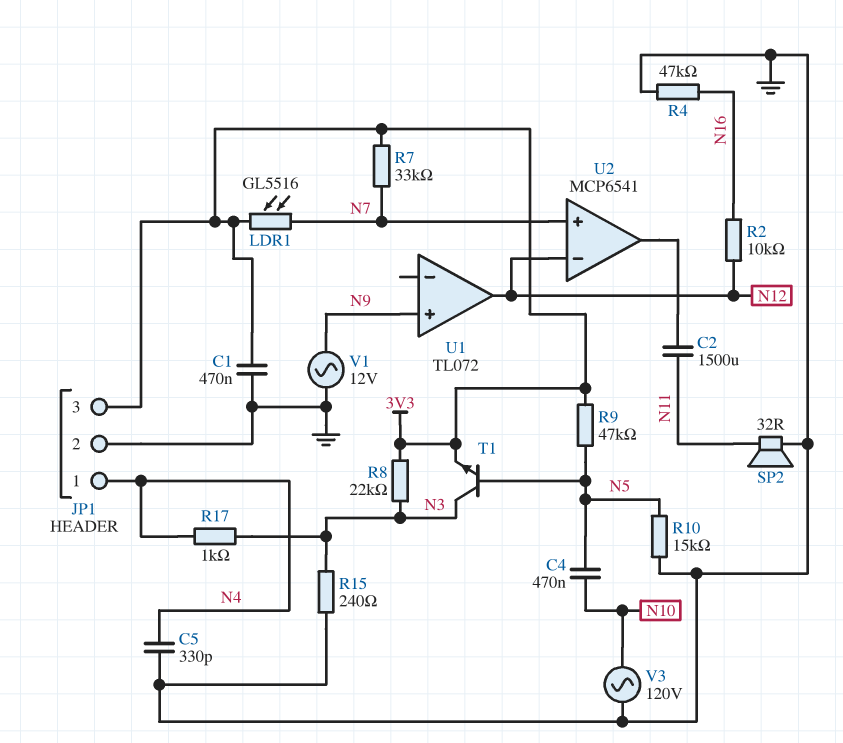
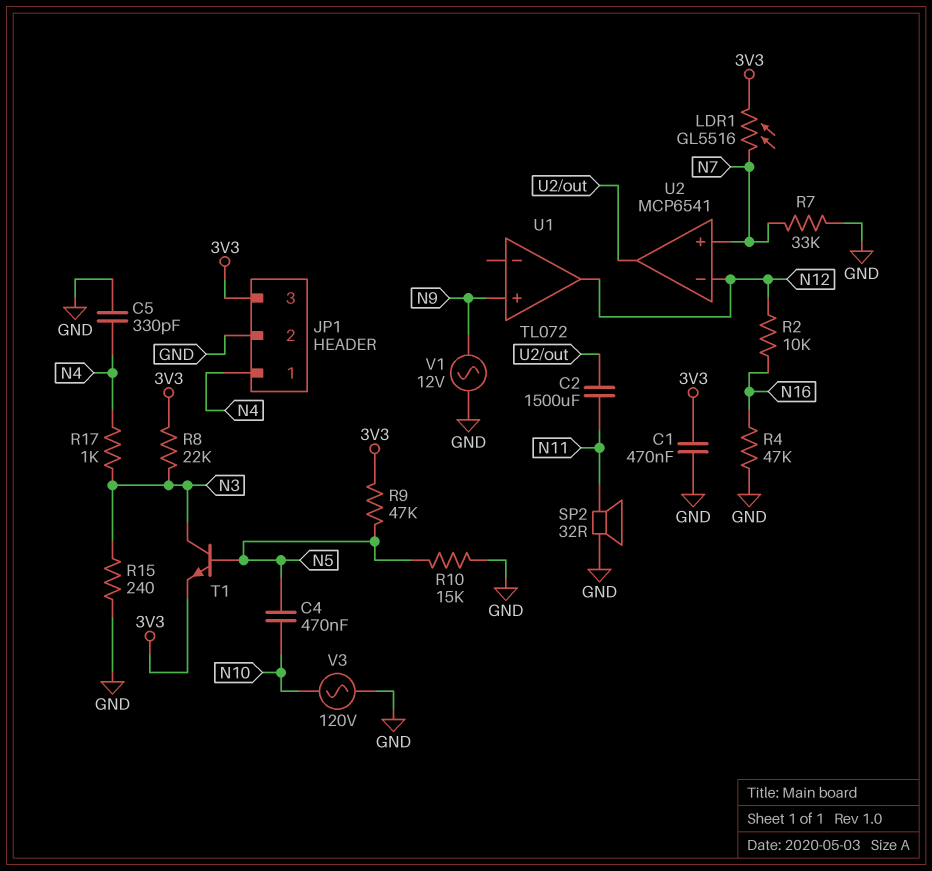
R7: 33k (3V3, N7) -> 33k (GND, N7)

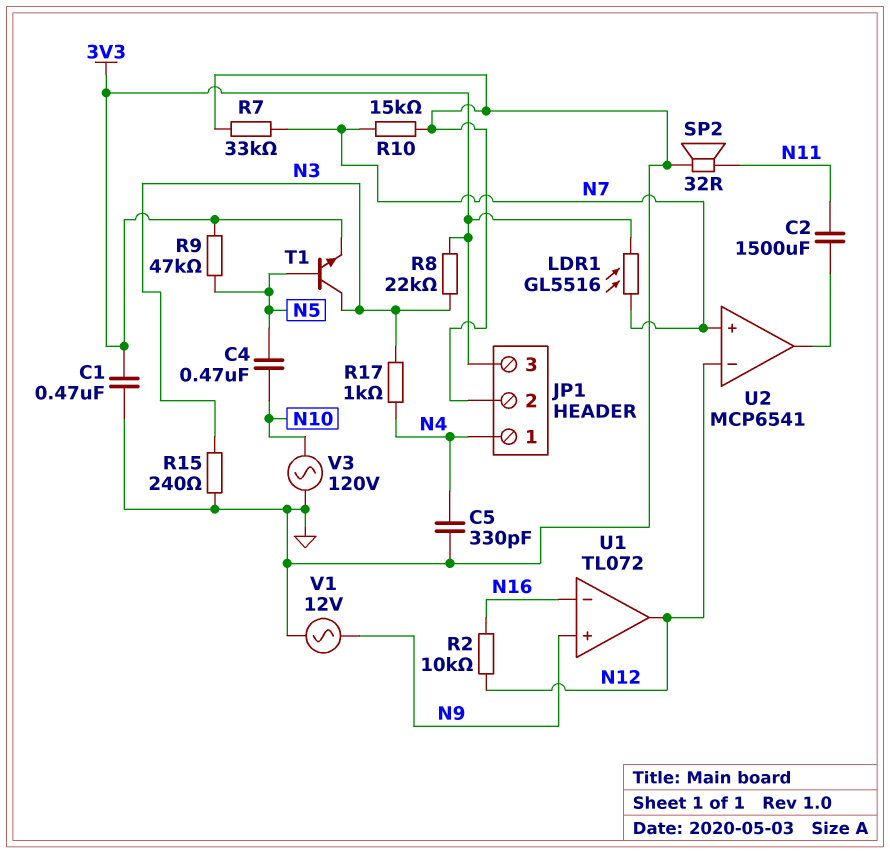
R4: 47k (GND, N16) -> none
R10: 15k (GND, N5) -> 15k (GND, N7)
U1 pin in-: none -> N16

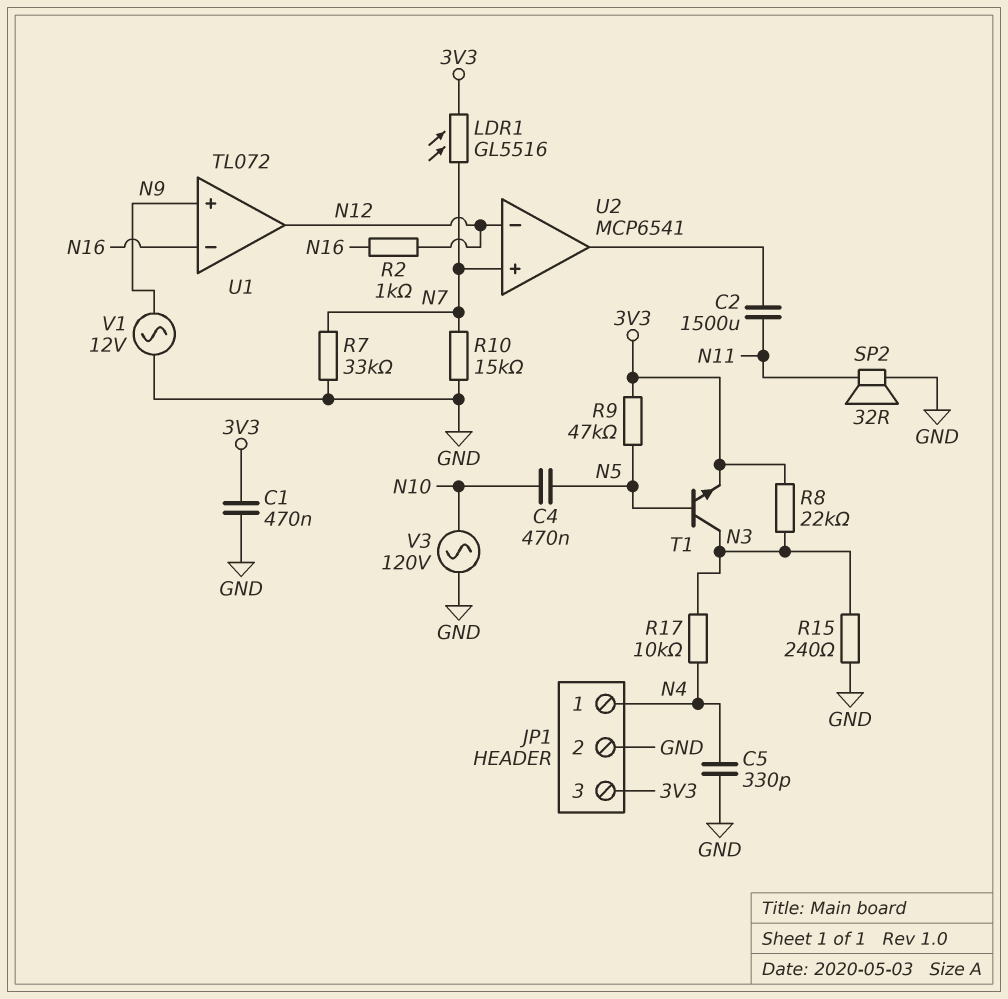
R2: 10k (N12, N16) -> 1k (N12, N16)
R17: 1k (N3, N4) -> 10k (N3, N4)

